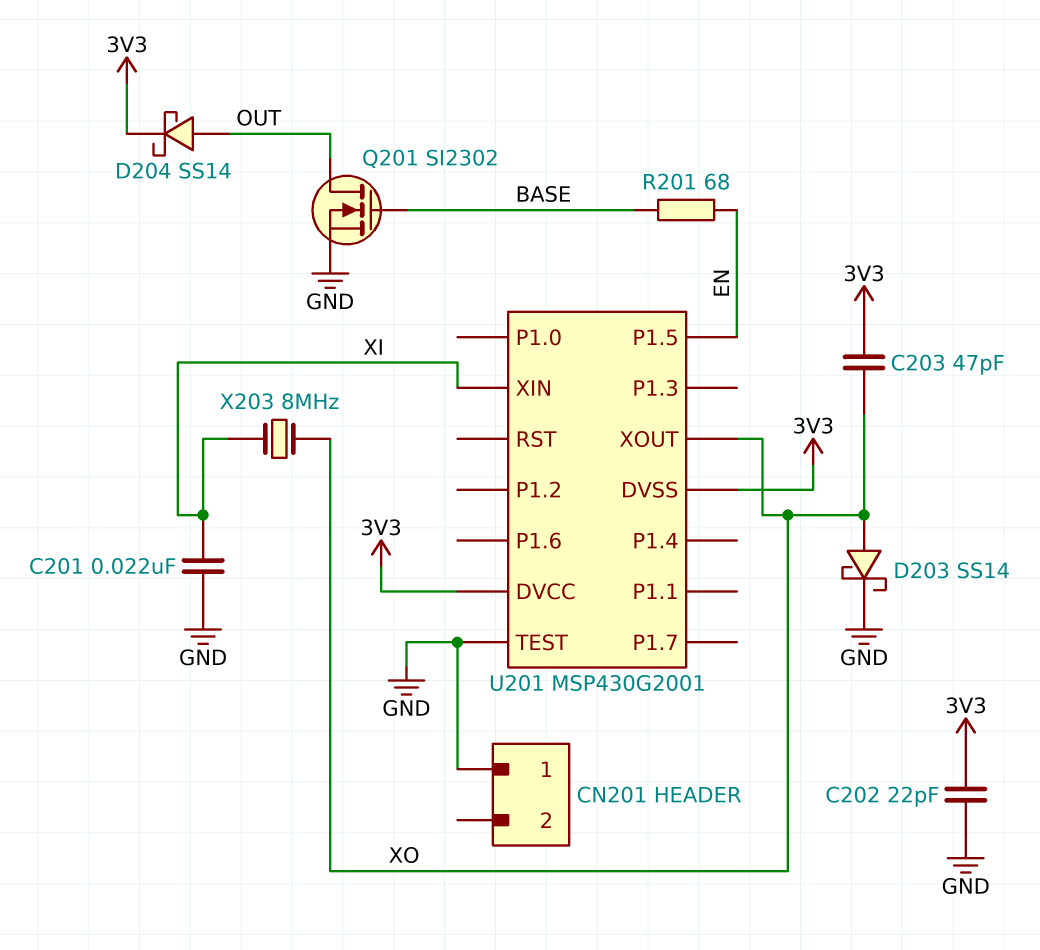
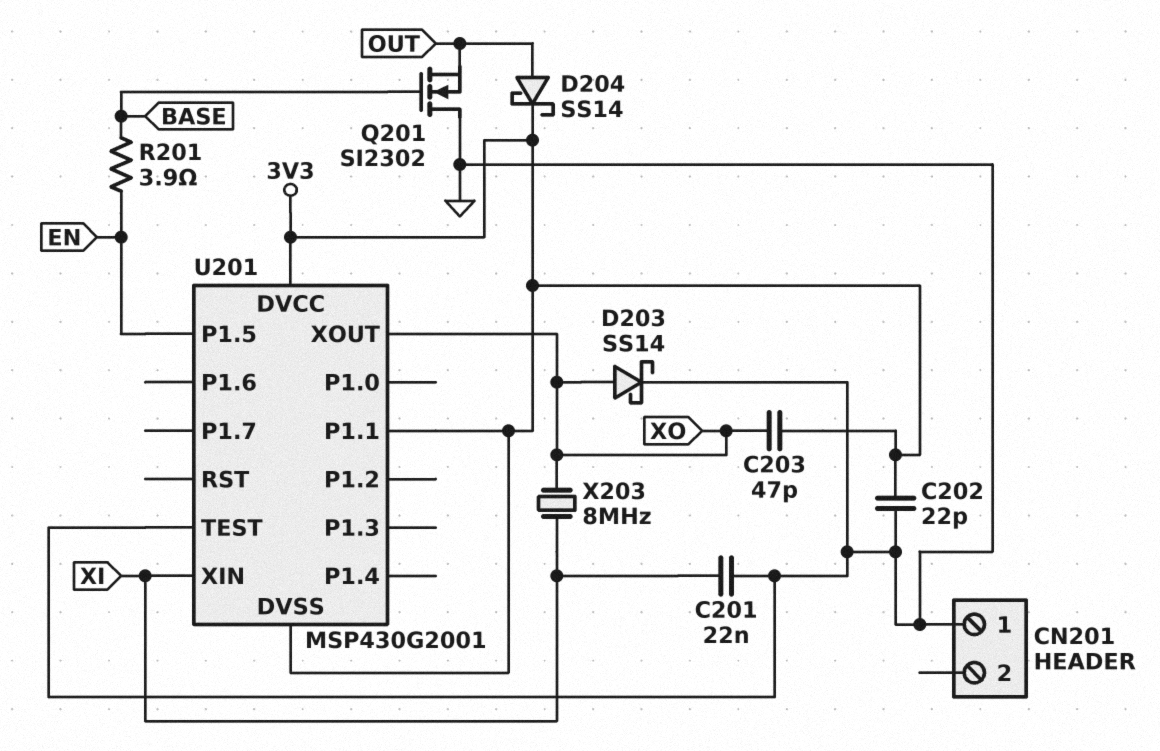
Q201: NMOS SI2302 (G BASE, D OUT, S GND) -> NMOS SI2302 (G BASE, D GND, S OUT)
R201: 68 (BASE, EN) -> 3.9 (BASE, EN)
U201 pin P1.1: none -> 3V3

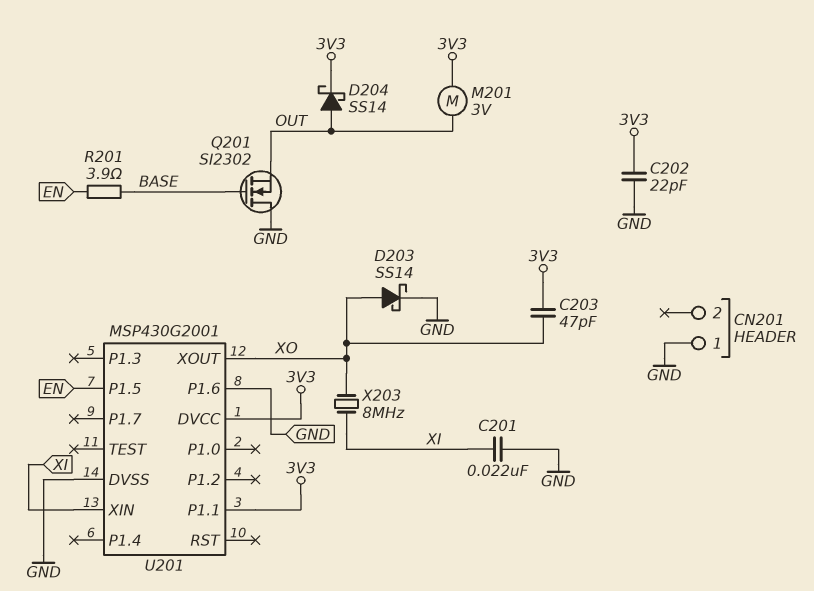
M201: none -> motor 3V (3V3, OUT)
U201 pin DVSS: 3V3 -> GND
U201 pin P1.6: none -> GND
U201 pin TEST: GND -> none

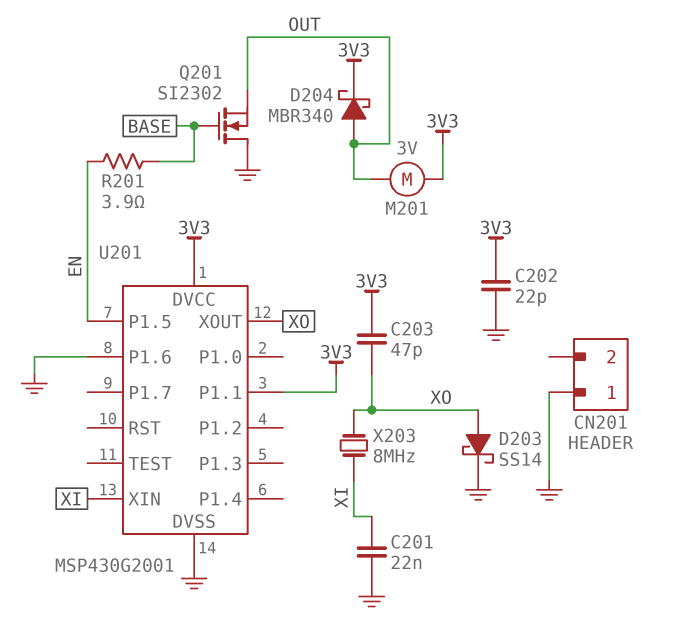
D204: schottky SS14 (A OUT, K 3V3) -> schottky MBR340 (A OUT, K 3V3)

